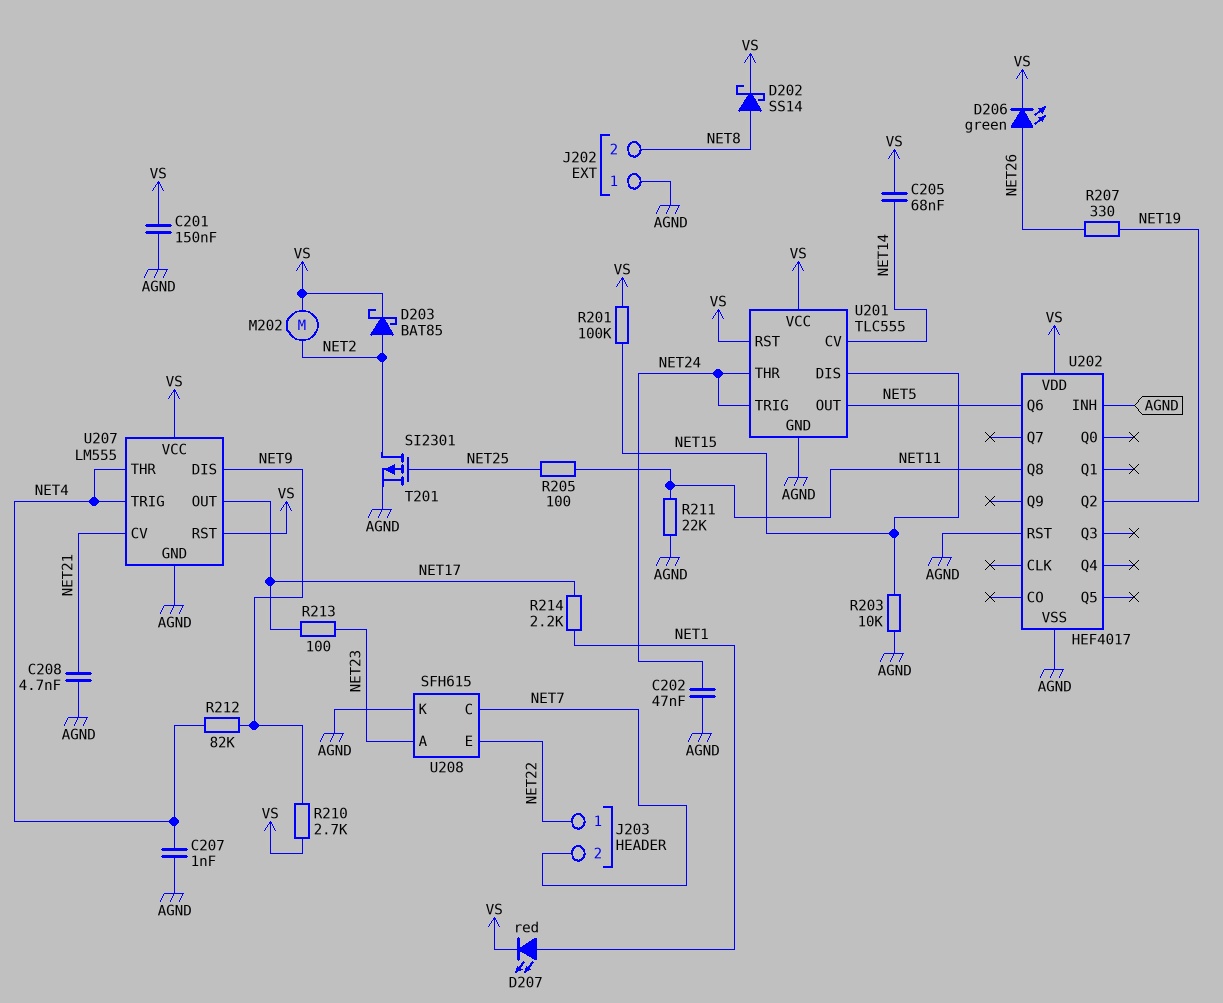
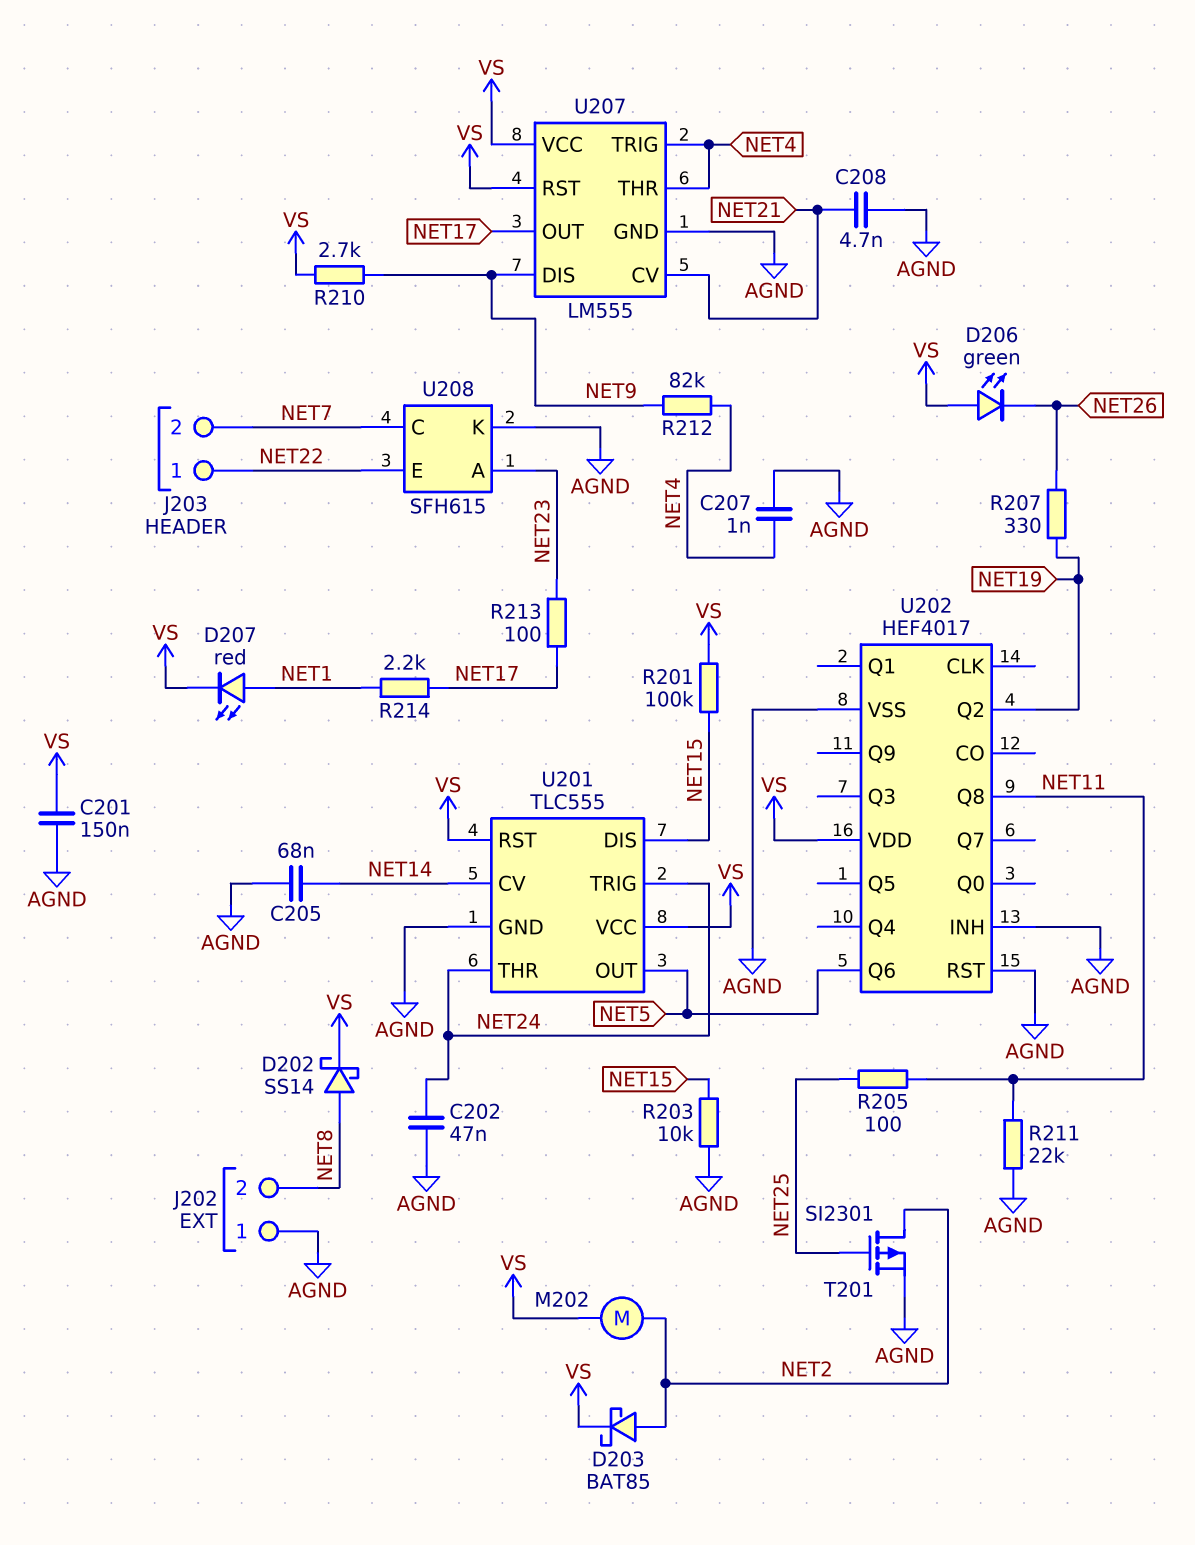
C205: 68nF (NET14, VS) -> 68nF (AGND, NET14)
D206: LED green (A NET26, K VS) -> LED green (A VS, K NET26)

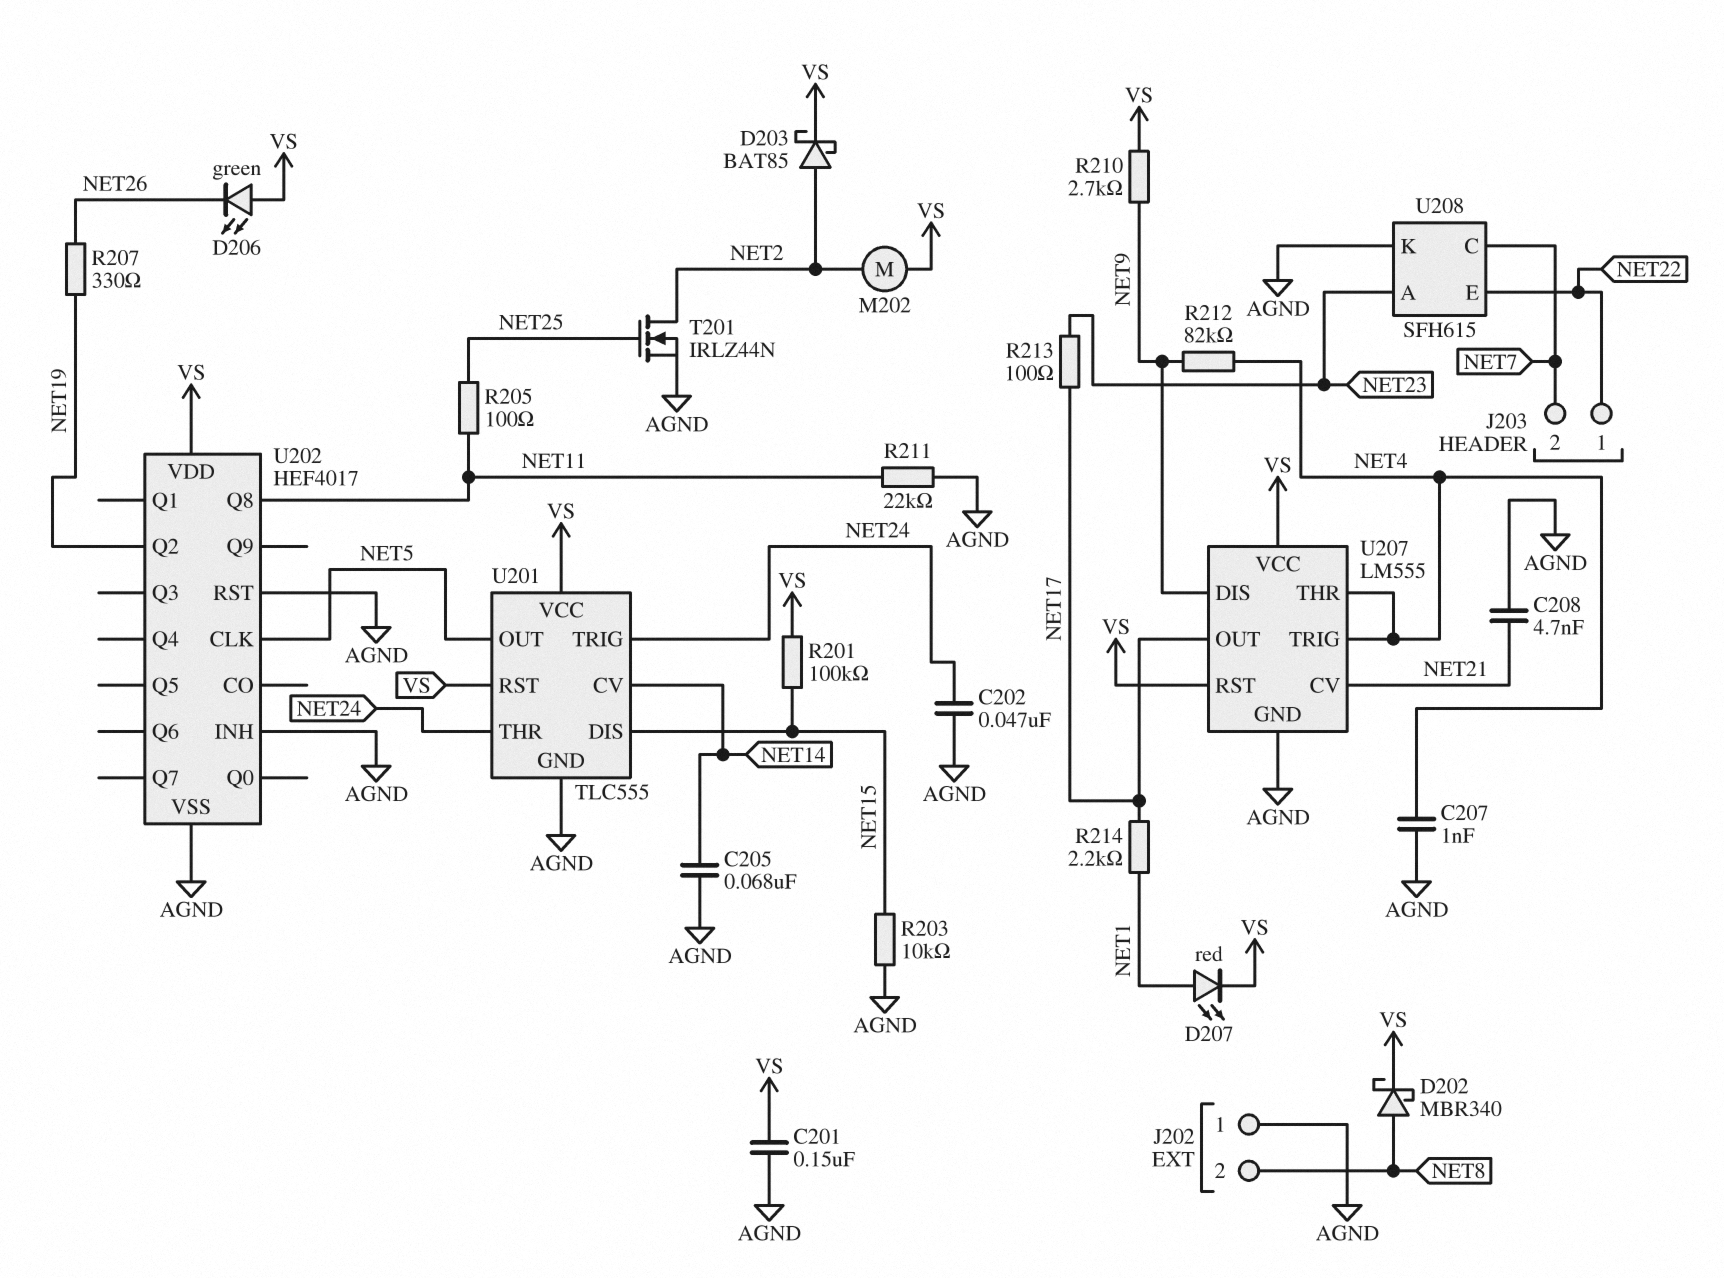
D202: schottky SS14 (A NET8, K VS) -> schottky MBR340 (A NET8, K VS)
T201: PMOS SI2301 (G NET25, D NET2, S AGND) -> NMOS IRLZ44N (G NET25, D NET2, S AGND)
U202 pin CLK: none -> NET5
U202 pin Q6: NET5 -> none

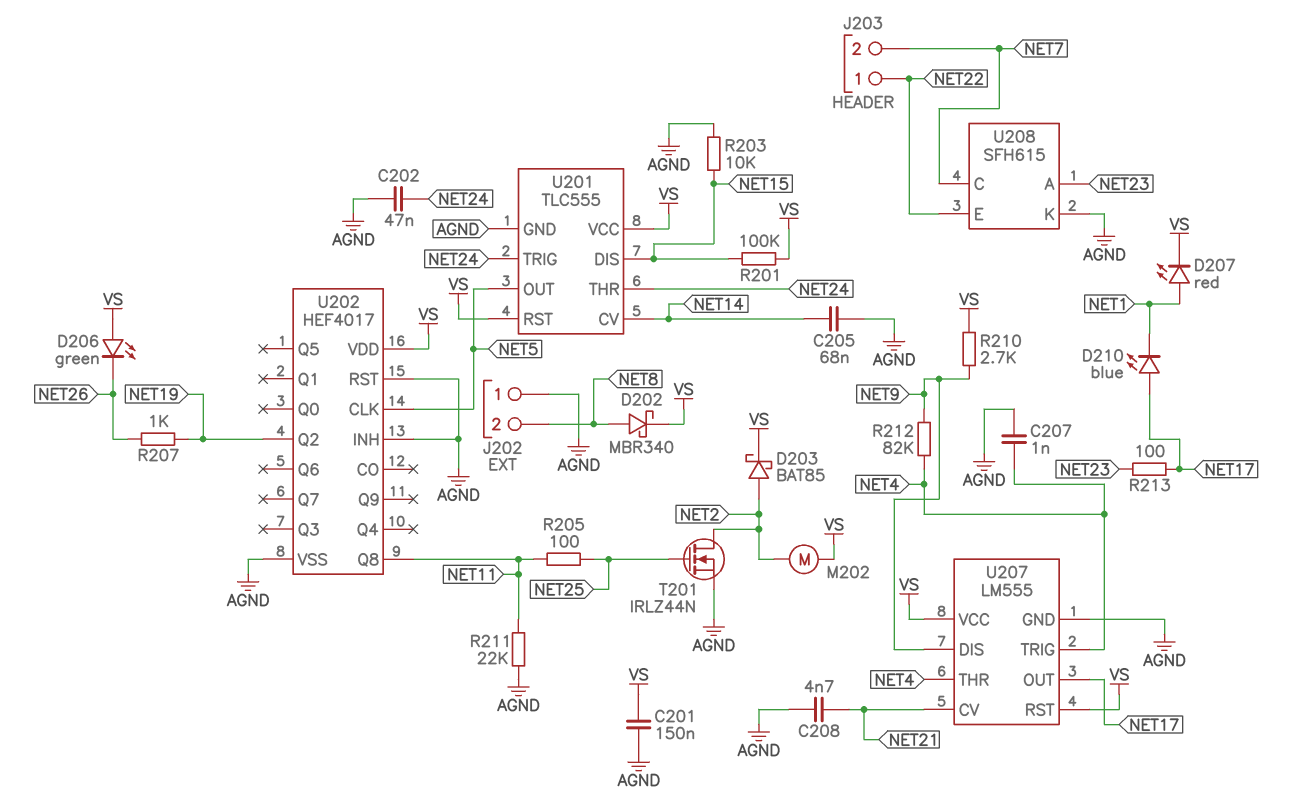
D210: none -> LED blue (A NET17, K NET1)
R207: 330 (NET19, NET26) -> 1k (NET19, NET26)
R214: 2.2k (NET1, NET17) -> none

